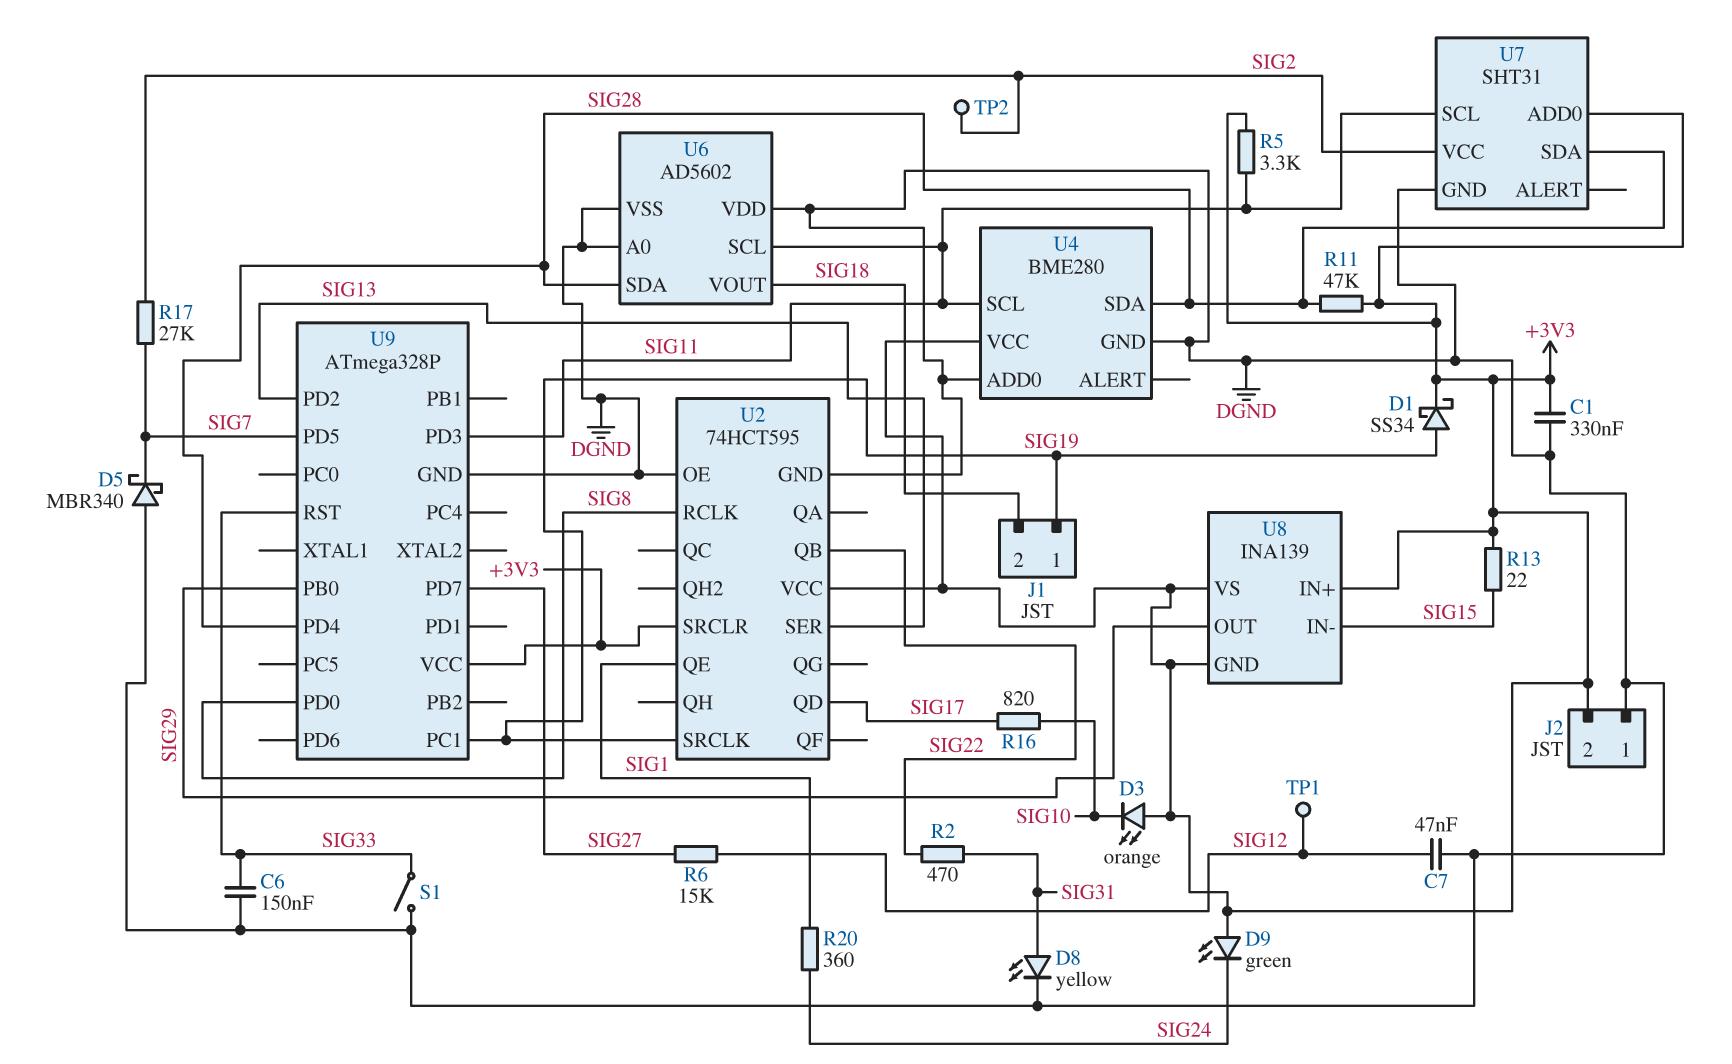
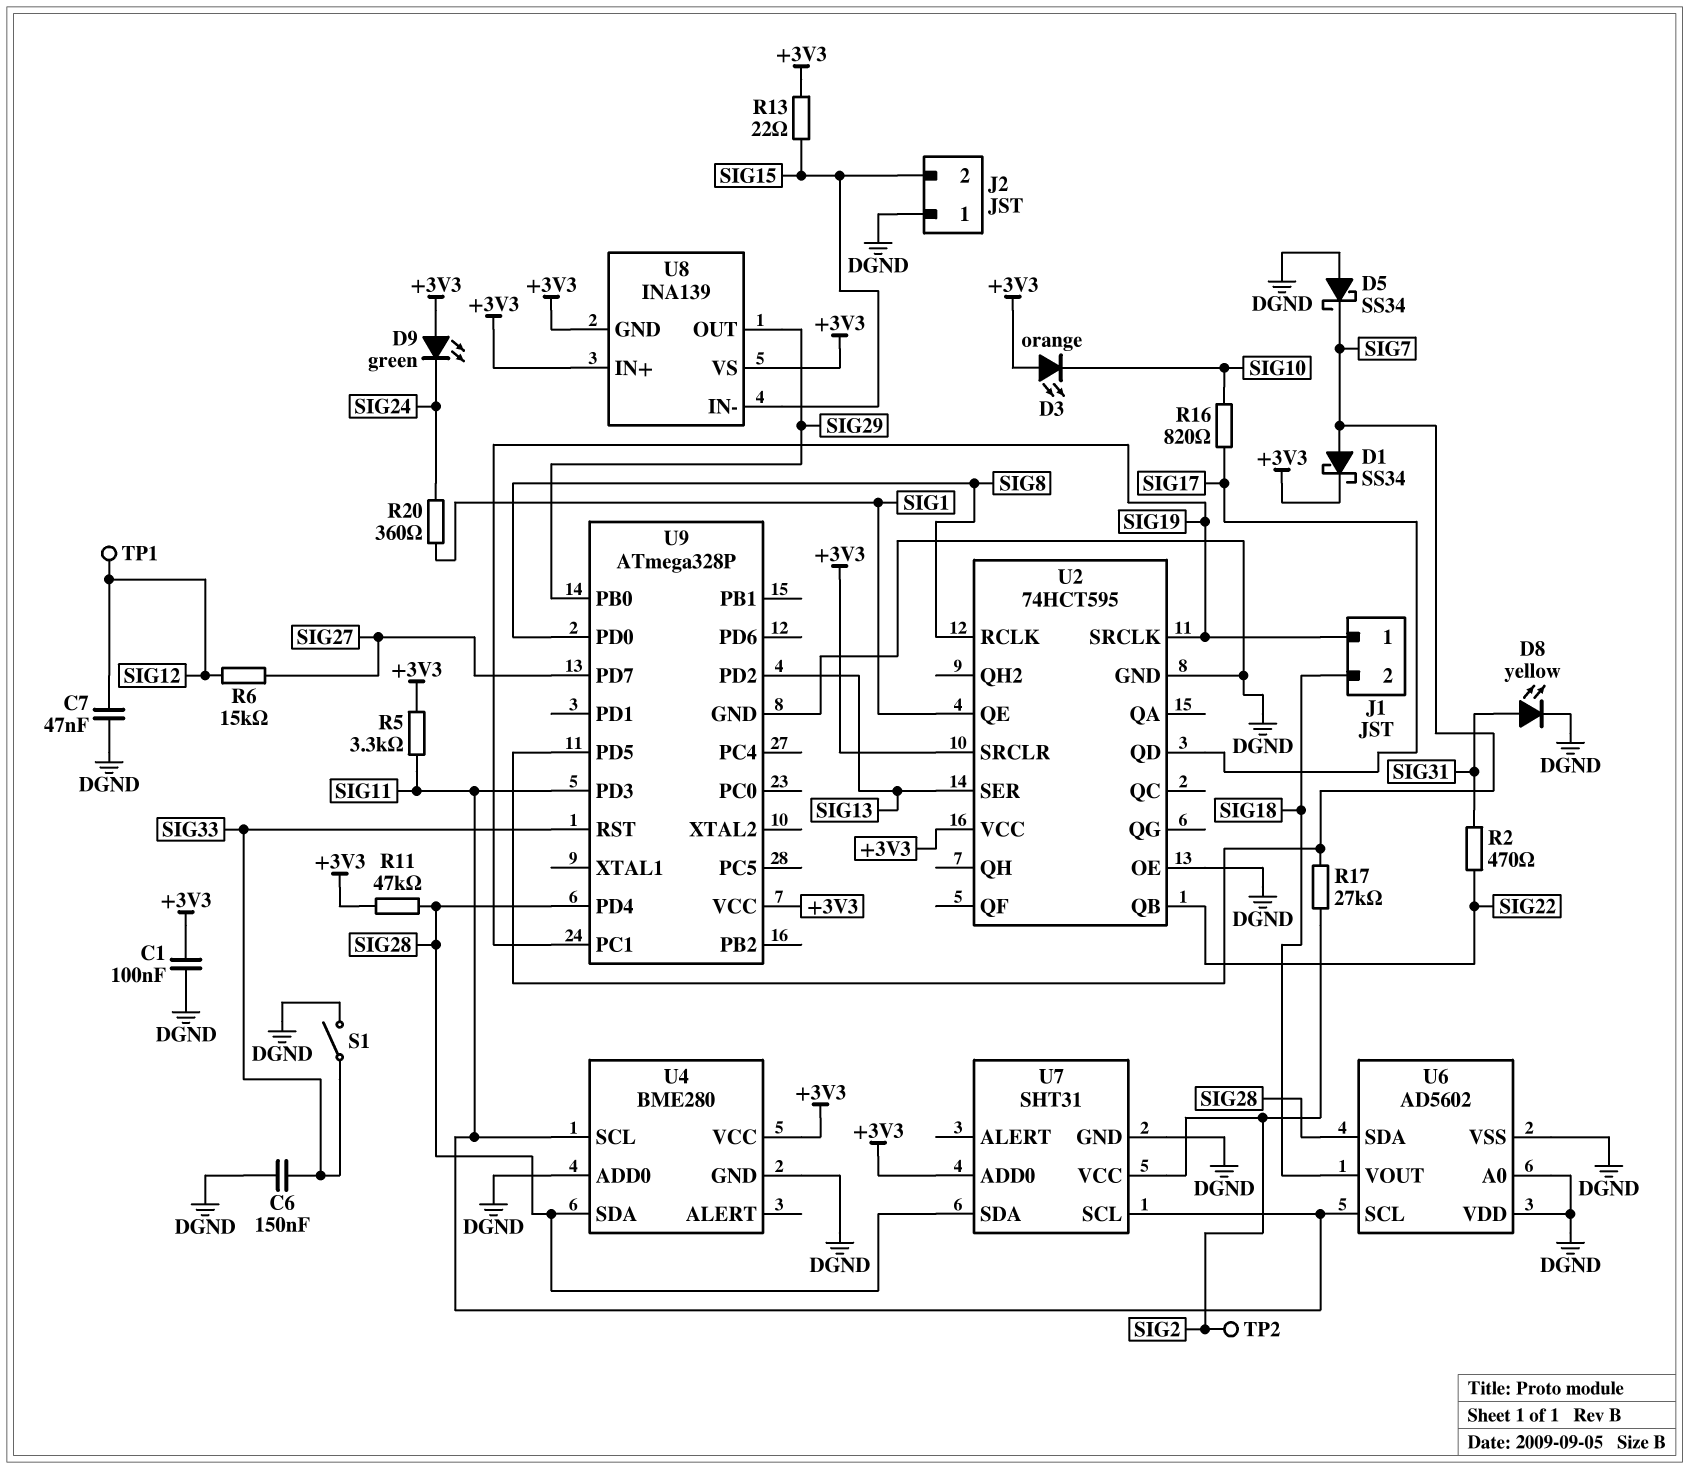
C1: 330nF (+3V3, DGND) -> 100nF (+3V3, DGND)
D1: schottky SS34 (A SIG19, K +3V3) -> schottky SS34 (A SIG7, K +3V3)
D5: schottky MBR340 (A DGND, K SIG7) -> schottky SS34 (A DGND, K SIG7)
J2 pin 2: +3V3 -> SIG15

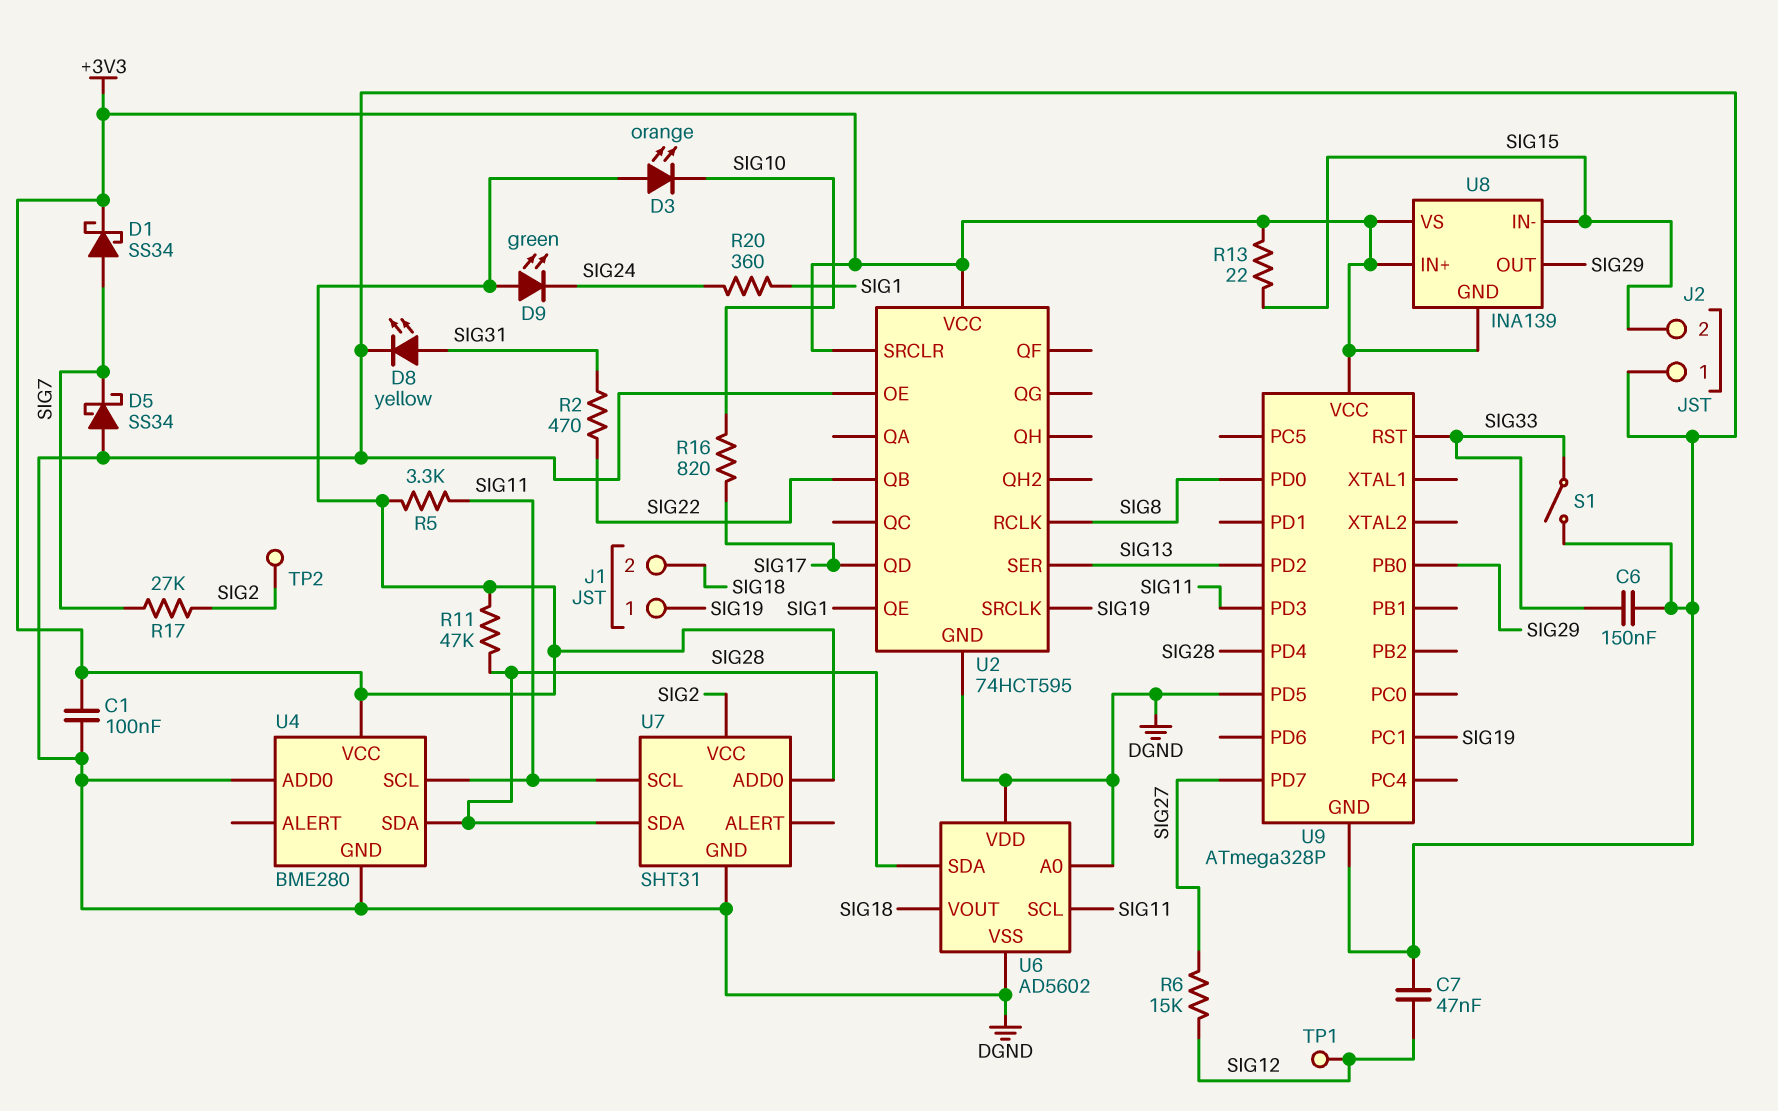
U9 pin PD5: SIG7 -> DGND

